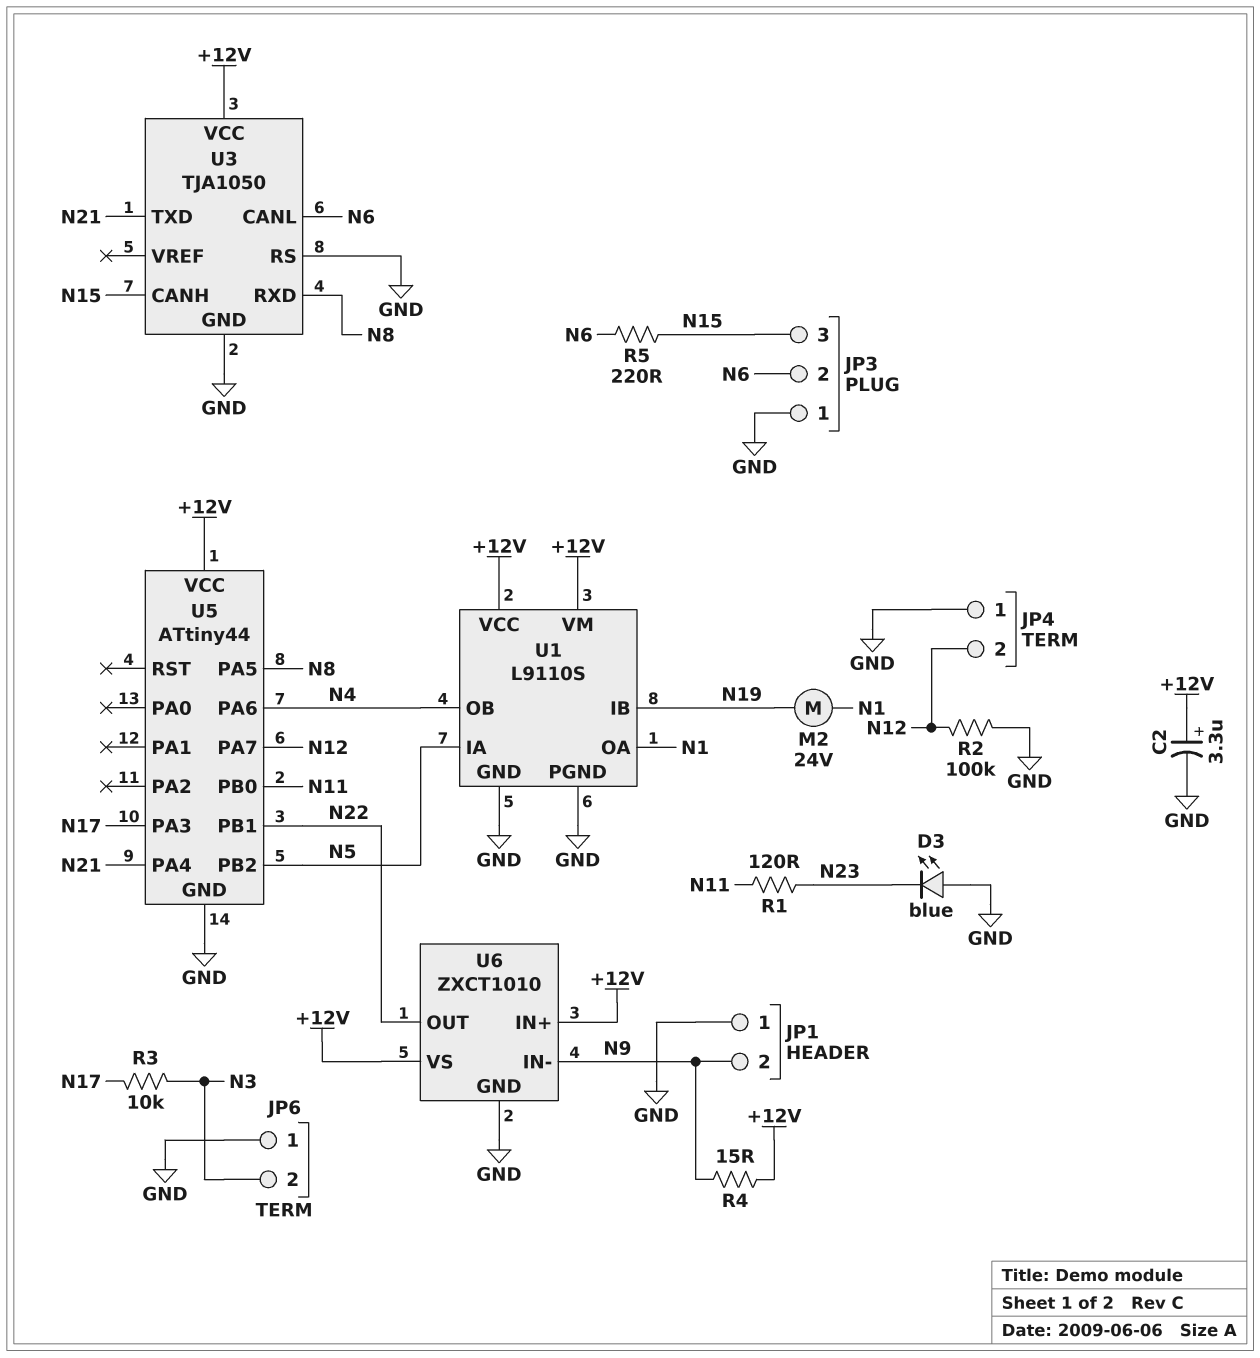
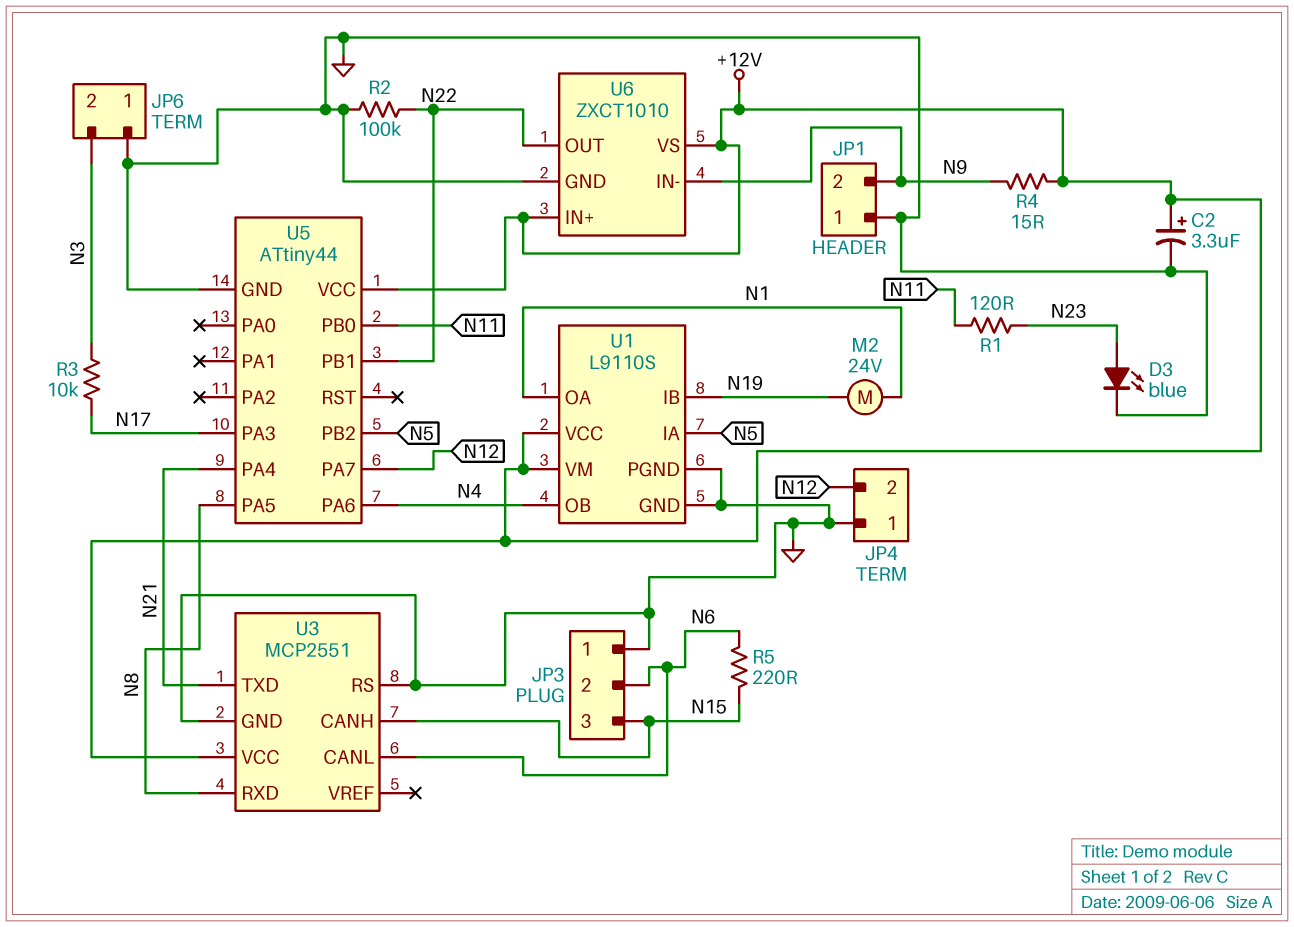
D3: LED blue (A GND, K N23) -> LED blue (A N23, K GND)
R2: 100k (GND, N12) -> 100k (GND, N22)
U3: TJA1050 -> MCP2551

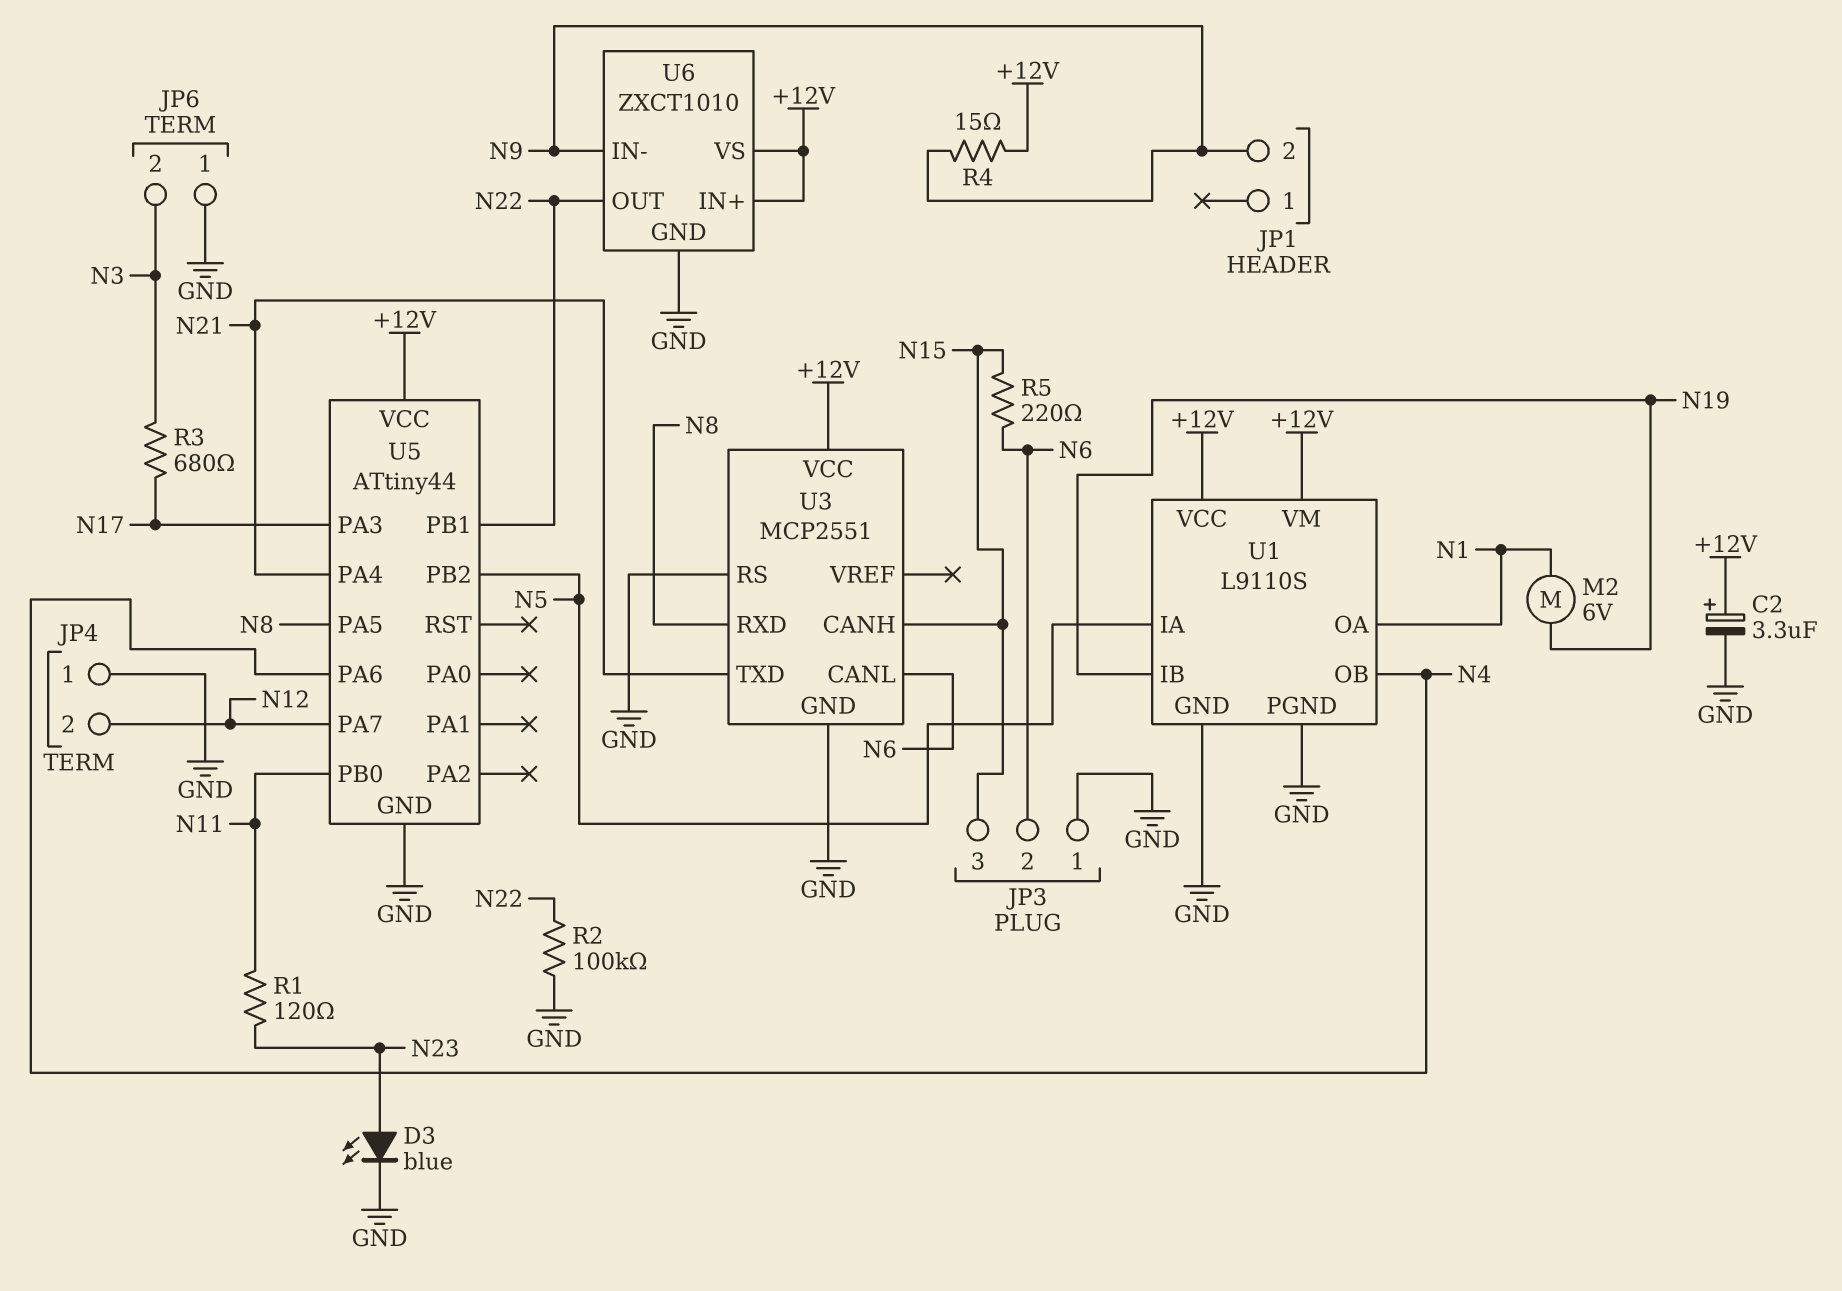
JP1 pin 1: GND -> none
M2: motor 24V (N1, N19) -> motor 6V (N1, N19)
R3: 10k (N3, N17) -> 680 (N3, N17)

